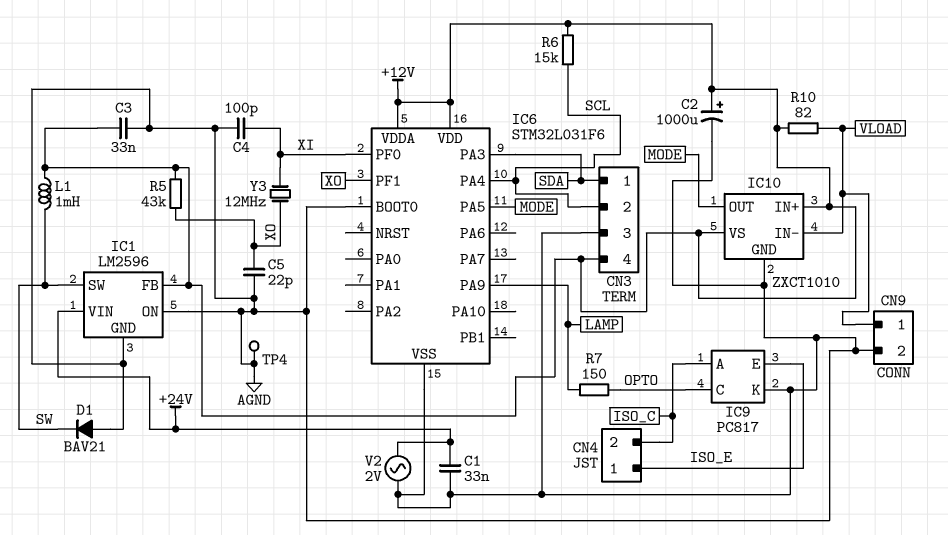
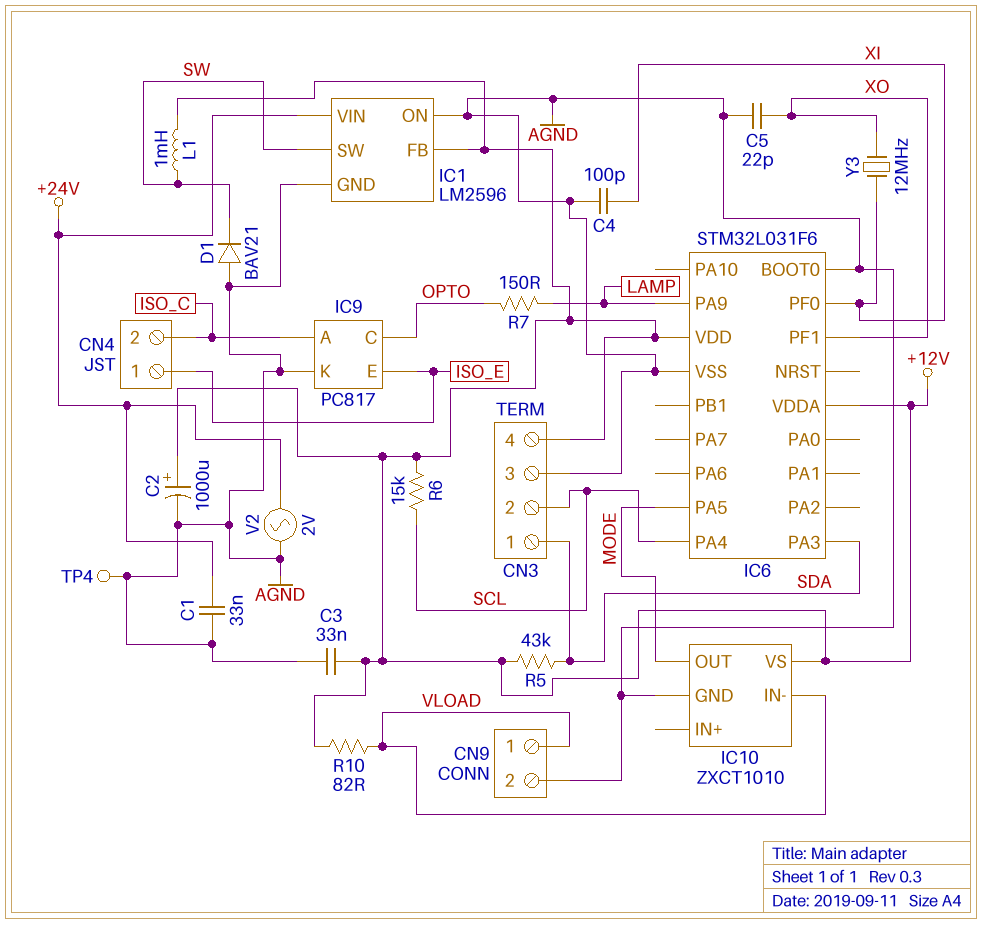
IC10 pin IN+: +12V -> none
R5: 43k (+12V, XO) -> 43k (+12V, SDA)

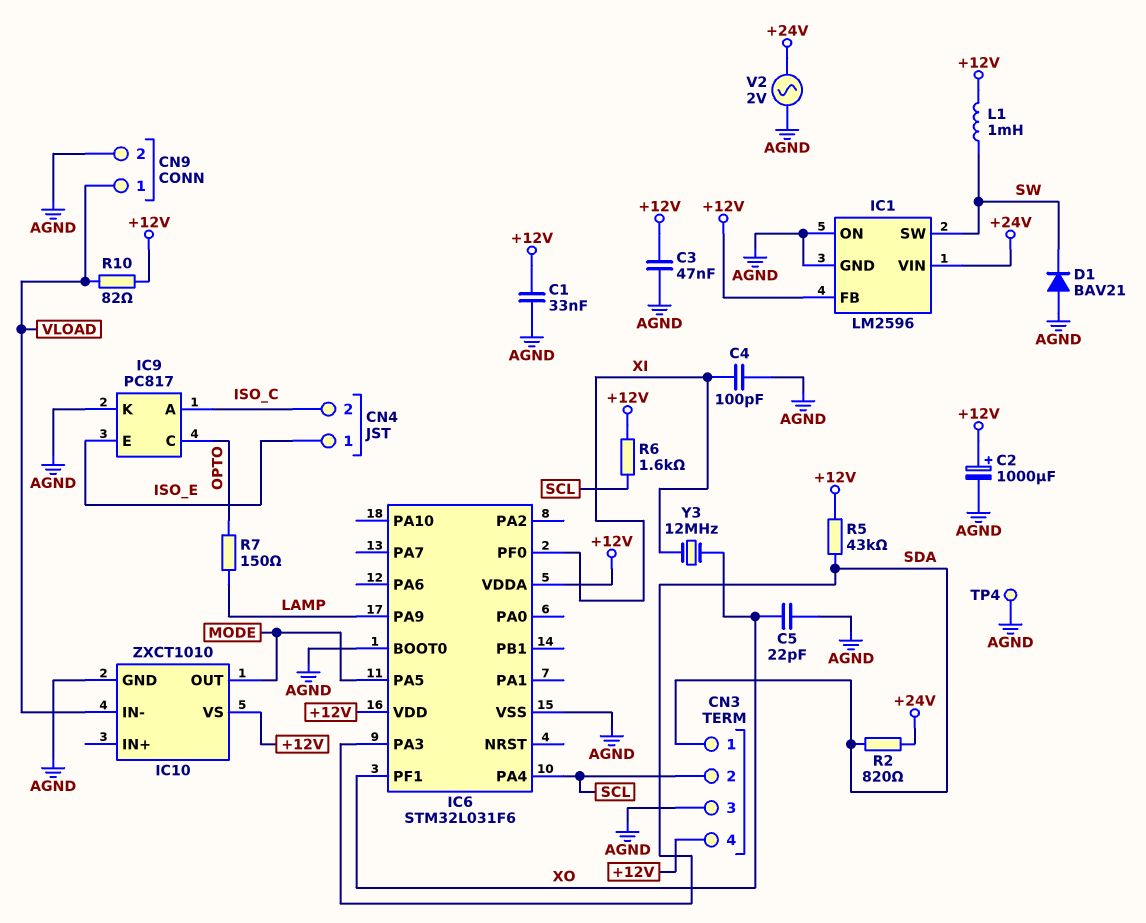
C1: 33nF (+24V, AGND) -> 33nF (+12V, AGND)
C3: 33nF (+12V, AGND) -> 47nF (+12V, AGND)
R2: none -> 820 (+24V, SDA)
R6: 15k (+12V, SCL) -> 1.6k (+12V, SCL)

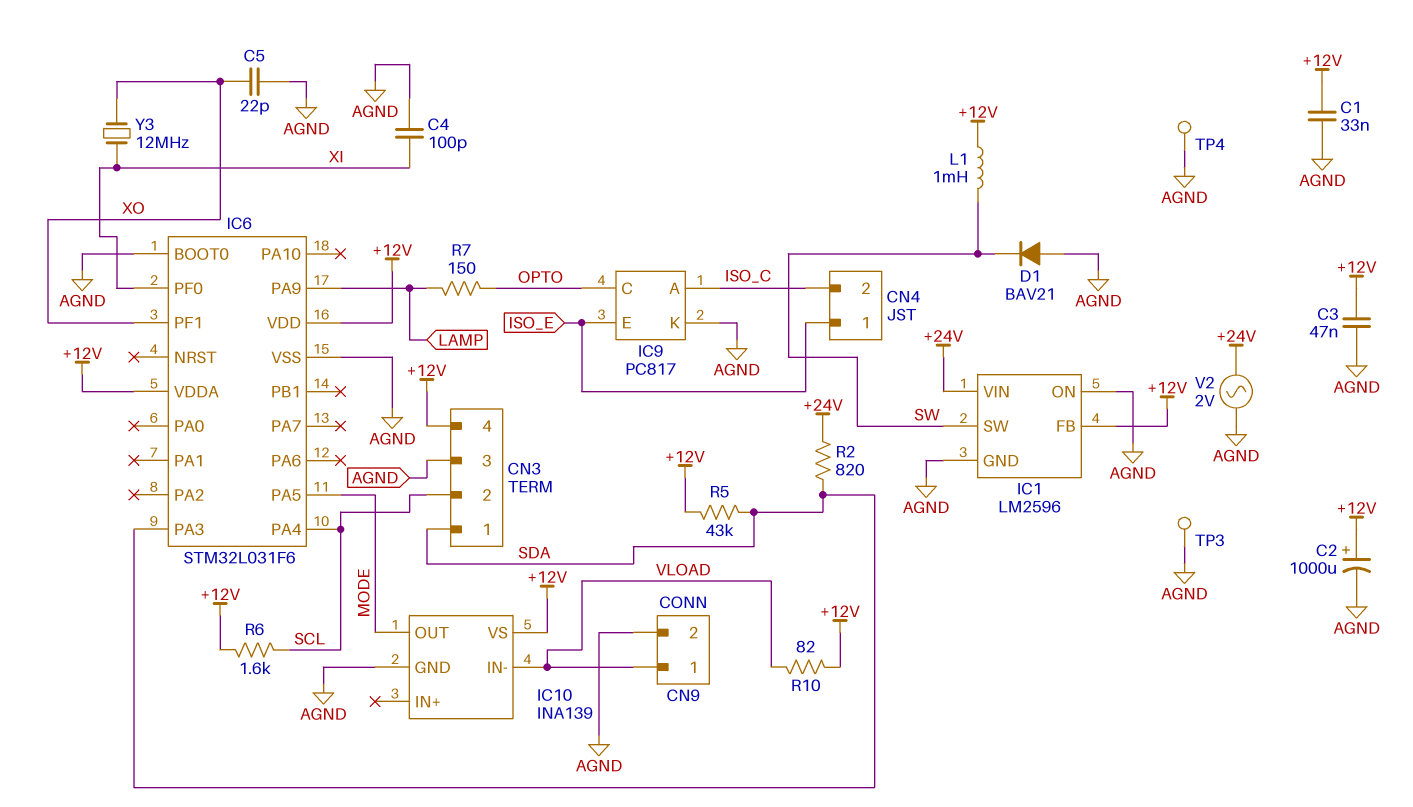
IC10: ZXCT1010 -> INA139
TP3: none -> test point (AGND)

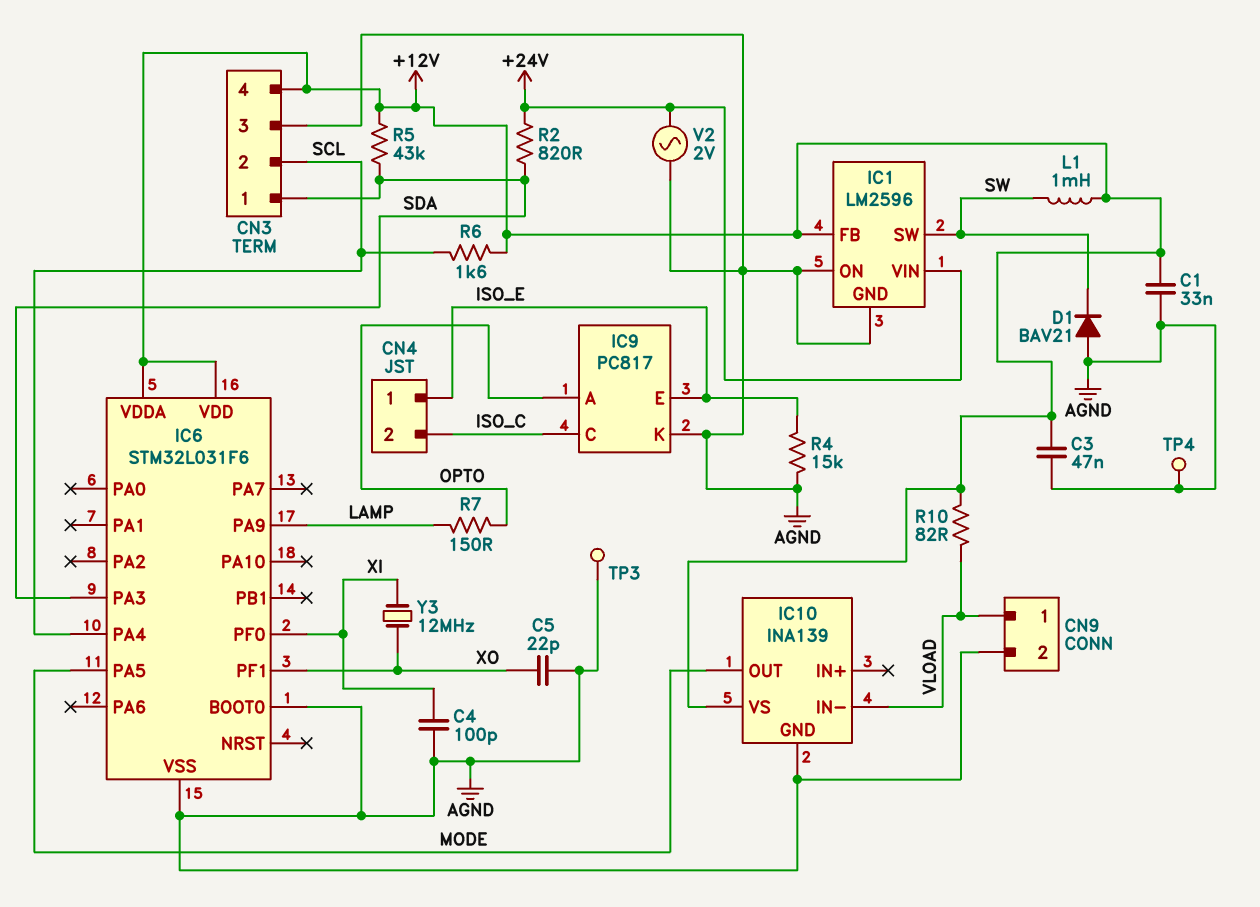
C2: 1000uF (plus +12V, minus AGND) -> none
IC9 pin A: ISO_C -> OPTO
IC9 pin C: OPTO -> ISO_C
R4: none -> 15k (AGND, ISO_E)

